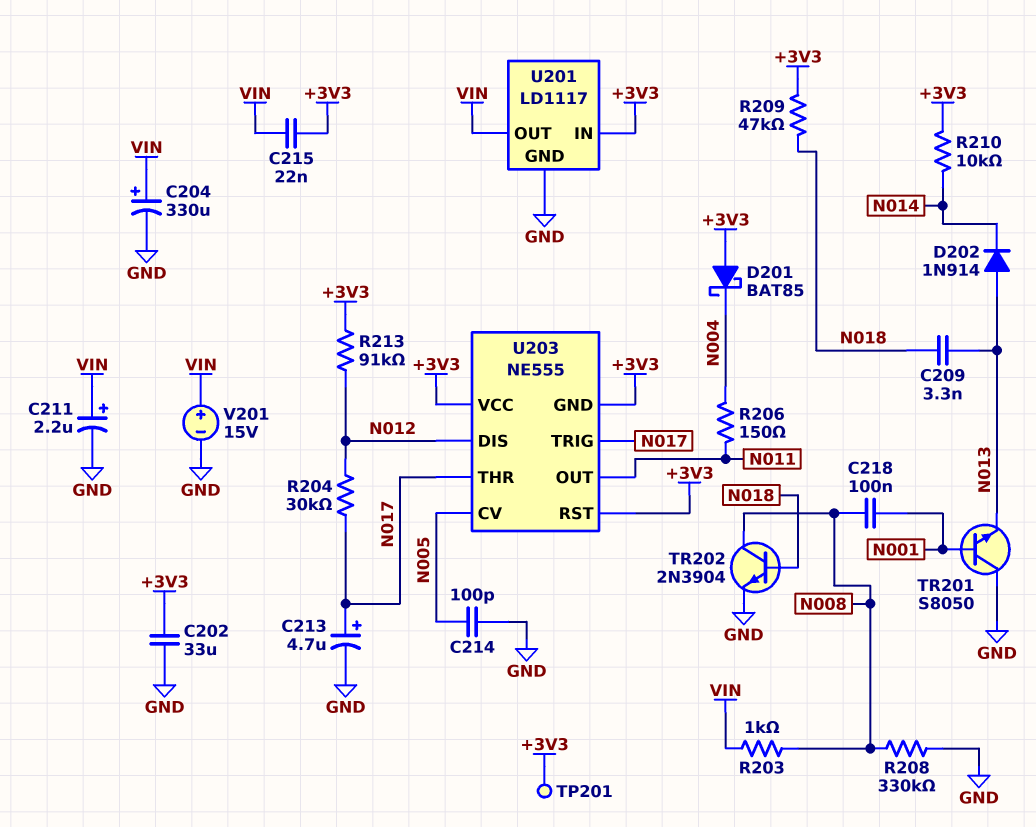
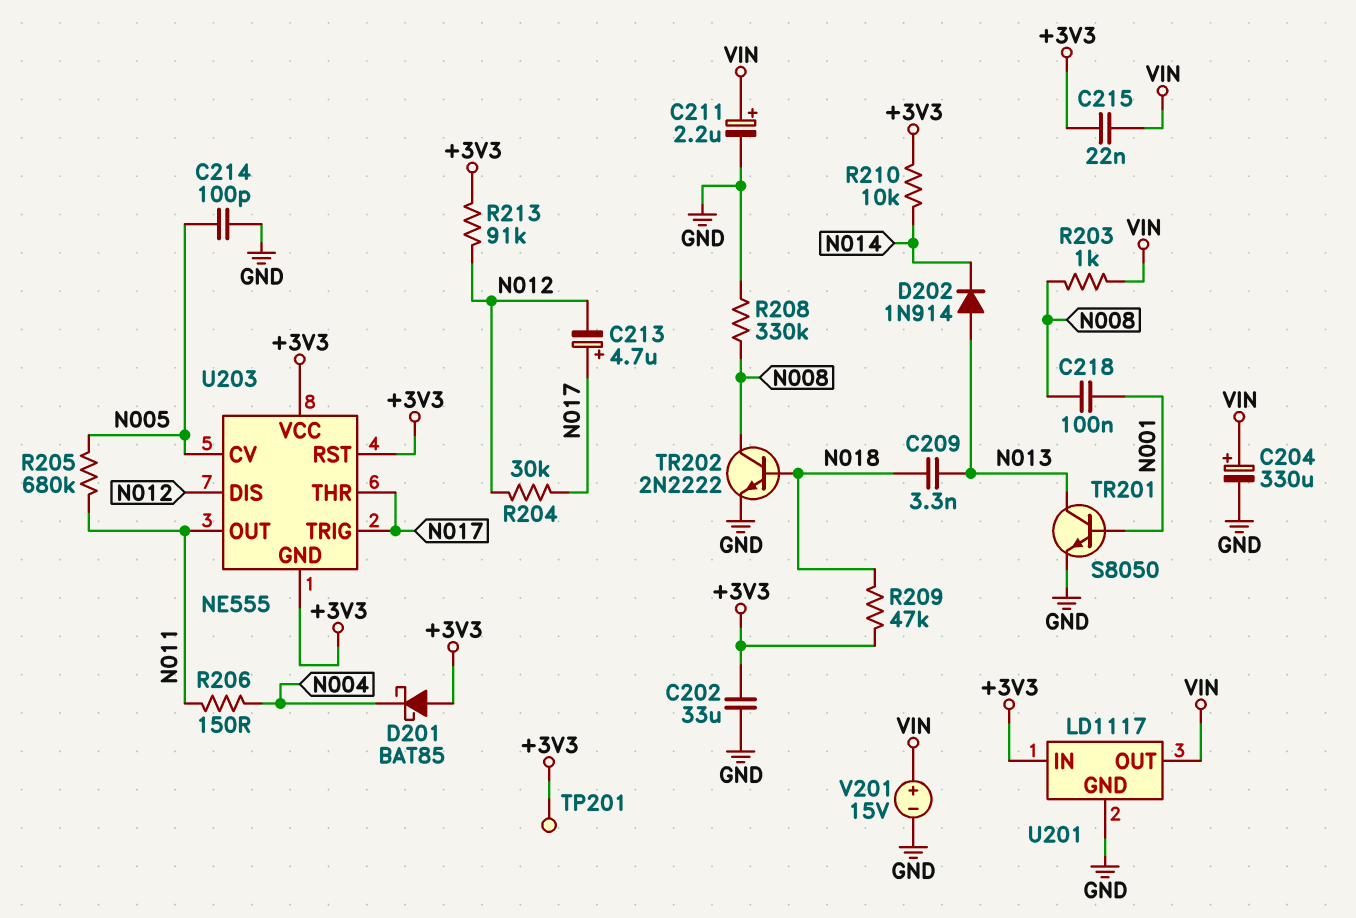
C213: 4.7uF (plus N017, minus GND) -> 4.7uF (plus N017, minus N012)
R205: none -> 680k (N005, N011)
TR201: NPN S8050 (B N001, C GND, E N013) -> NPN S8050 (B N001, C N013, E GND)
TR202: NPN 2N3904 (B N018, C N008, E GND) -> NPN 2N2222 (B N018, C N008, E GND)

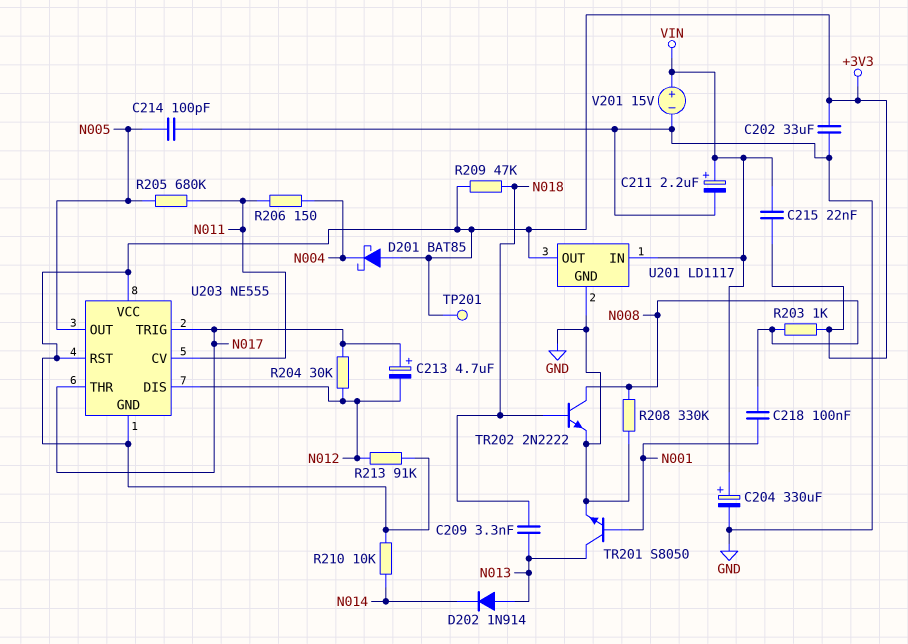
R203: 1k (N008, VIN) -> 1k (+3V3, N008)
U201 pin IN: +3V3 -> VIN
U201 pin OUT: VIN -> +3V3
U203 pin CV: N005 -> N011
U203 pin OUT: N011 -> N005

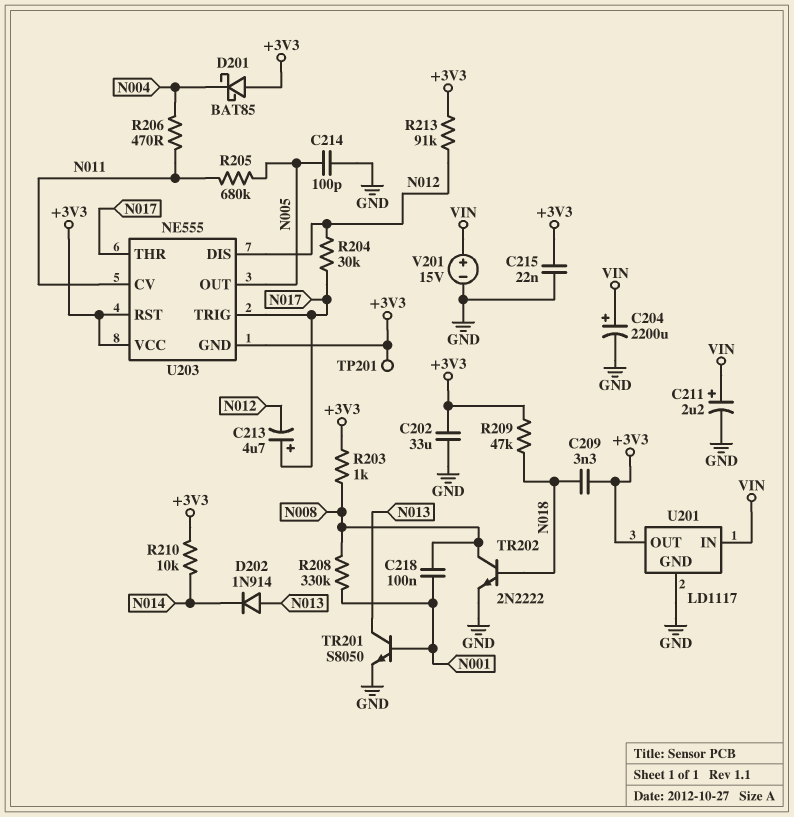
C204: 330uF (plus VIN, minus GND) -> 2200uF (plus VIN, minus GND)
C209: 3.3nF (N013, N018) -> 3.3nF (+3V3, N018)
C215: 22nF (+3V3, VIN) -> 22nF (+3V3, GND)
R206: 150 (N004, N011) -> 470 (N004, N011)
R208: 330k (GND, N008) -> 330k (N001, N008)

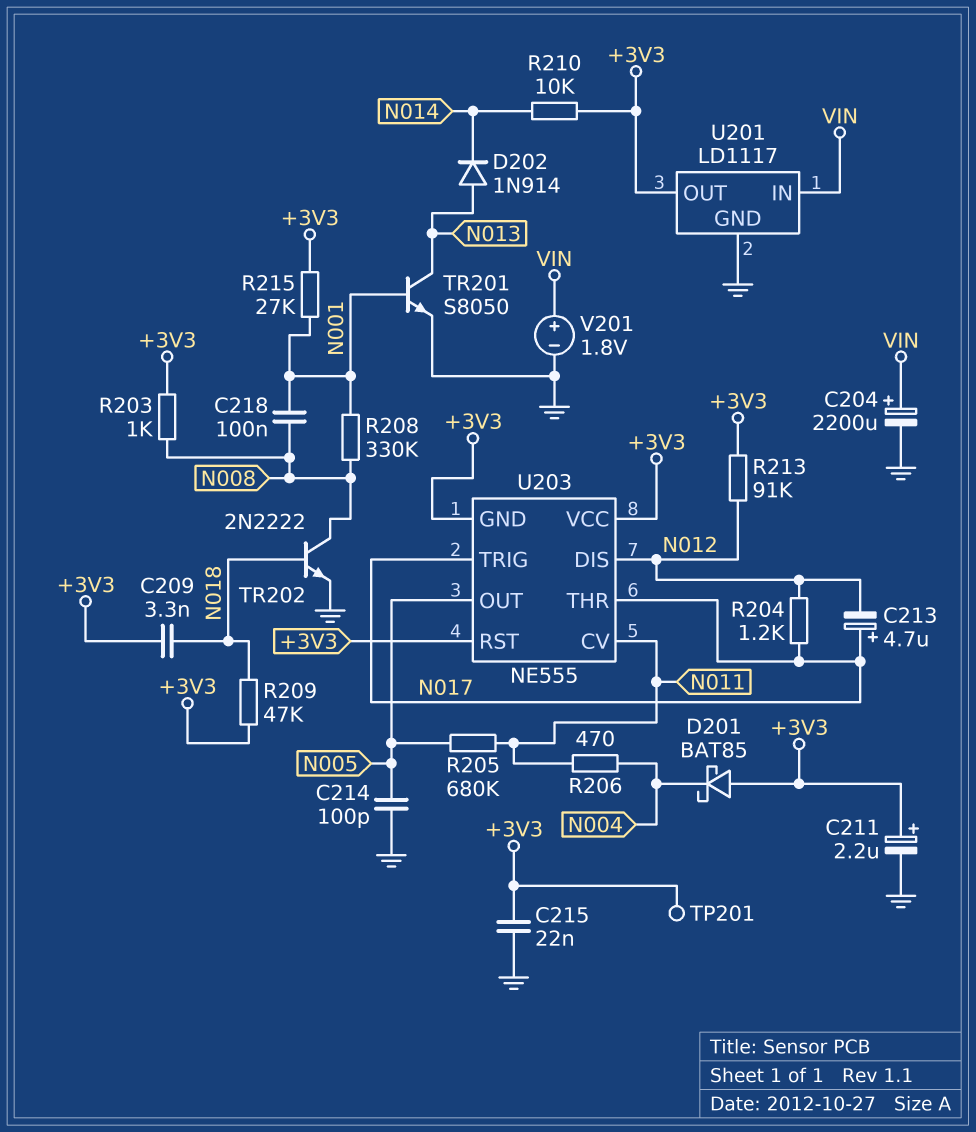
C202: 33uF (+3V3, GND) -> none
C211: 2.2uF (plus VIN, minus GND) -> 2.2uF (plus +3V3, minus GND)
R204: 30k (N012, N017) -> 1.2k (N012, N017)
R215: none -> 27k (+3V3, N001)
V201: 15V (plus VIN, minus GND) -> 1.8V (plus VIN, minus GND)

